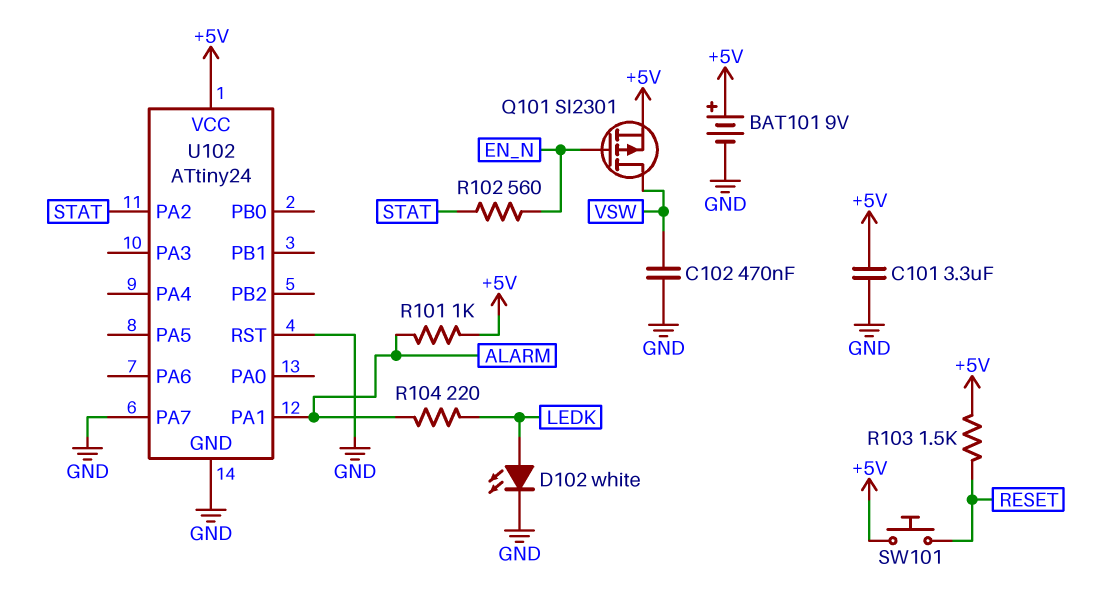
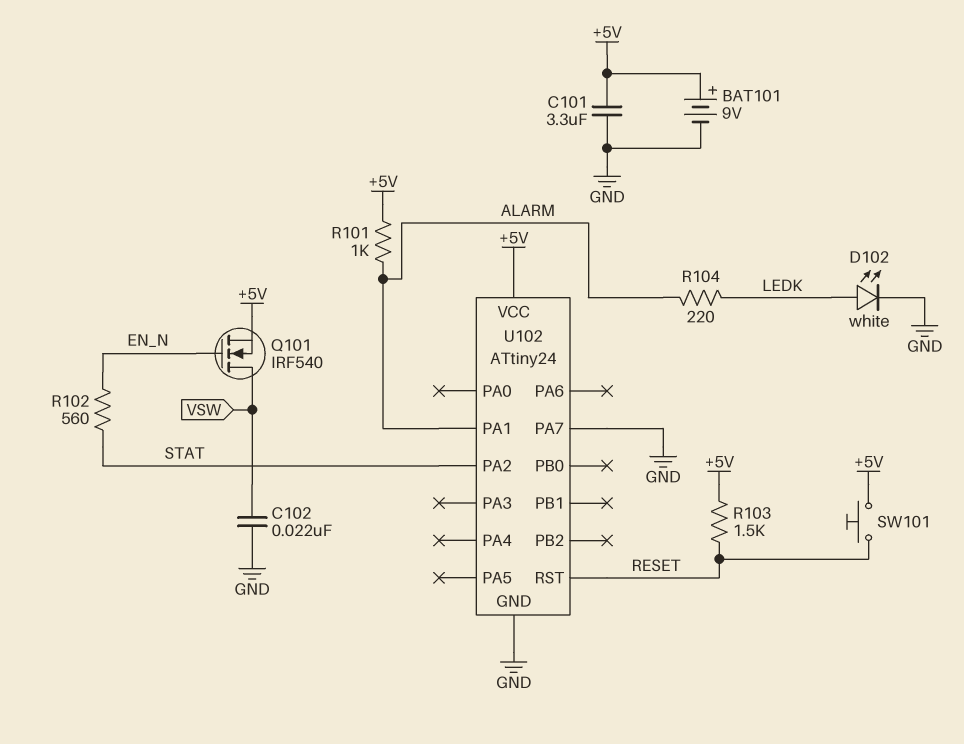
C102: 470nF (GND, VSW) -> 22nF (GND, VSW)
Q101: PMOS SI2301 (G EN_N, D VSW, S +5V) -> NMOS IRF540 (G EN_N, D VSW, S +5V)
U102 pin RST: GND -> RESET

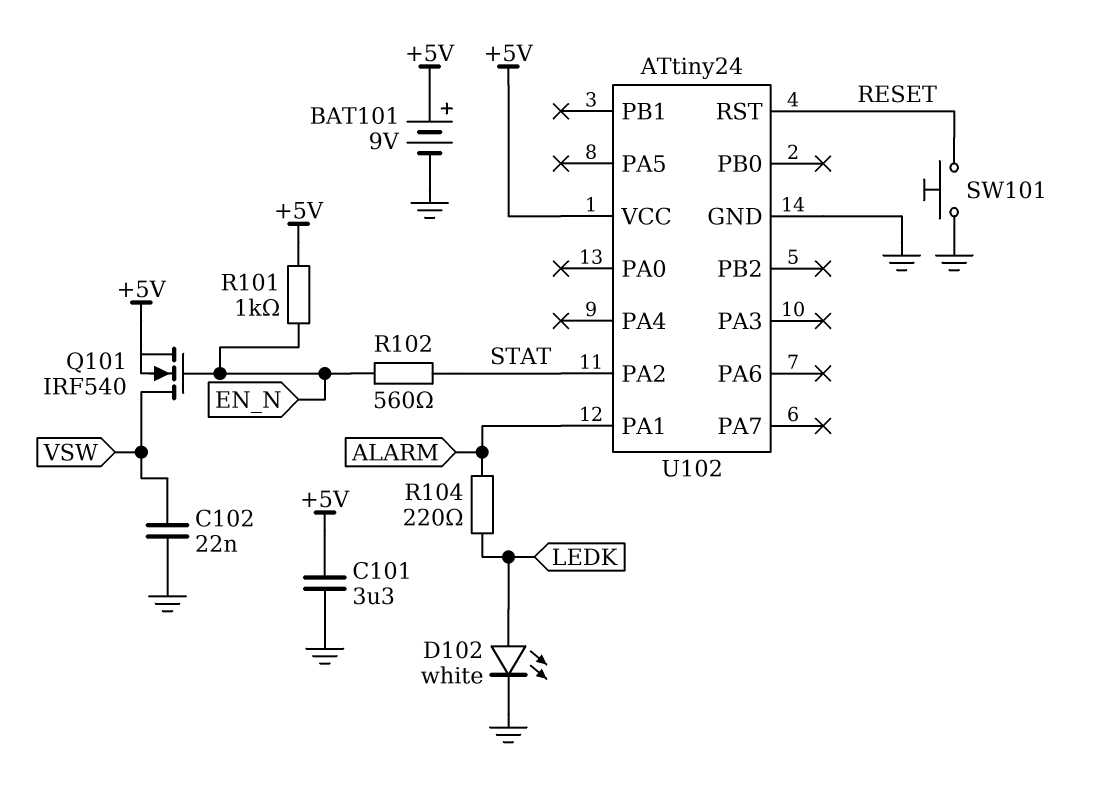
R101: 1k (+5V, ALARM) -> 1k (+5V, EN_N)
R103: 1.5k (+5V, RESET) -> none
SW101: button (+5V, RESET) -> button (GND, RESET)
U102 pin PA7: GND -> none

